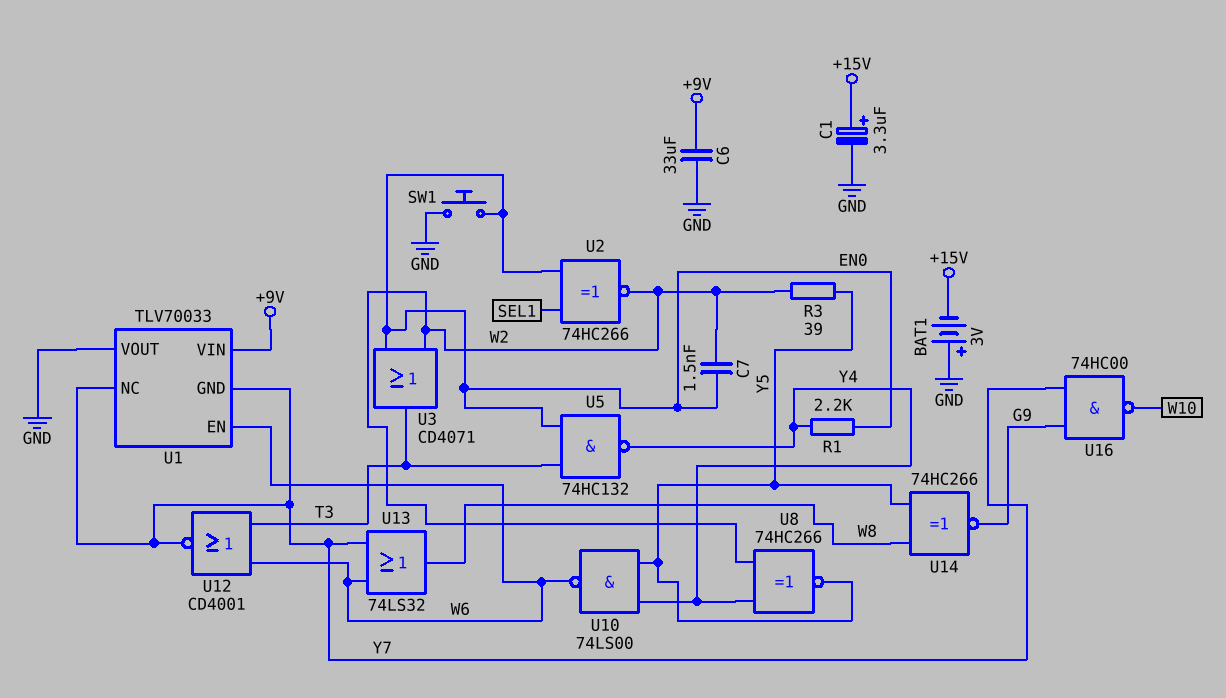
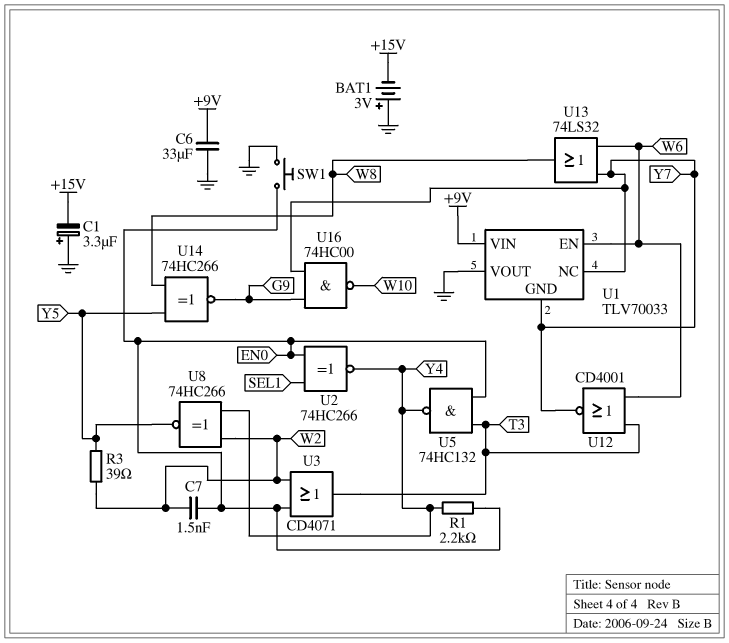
C1: 3.3uF (plus +15V, minus GND) -> 3.3uF (plus GND, minus +15V)
U2: XNOR 74HC266 (in EN0, in SEL1, out W2) -> XNOR 74HC266 (in EN0, in SEL1, out Y4)
U10: NAND 74LS00 (in Y4, in Y5, out W6) -> none

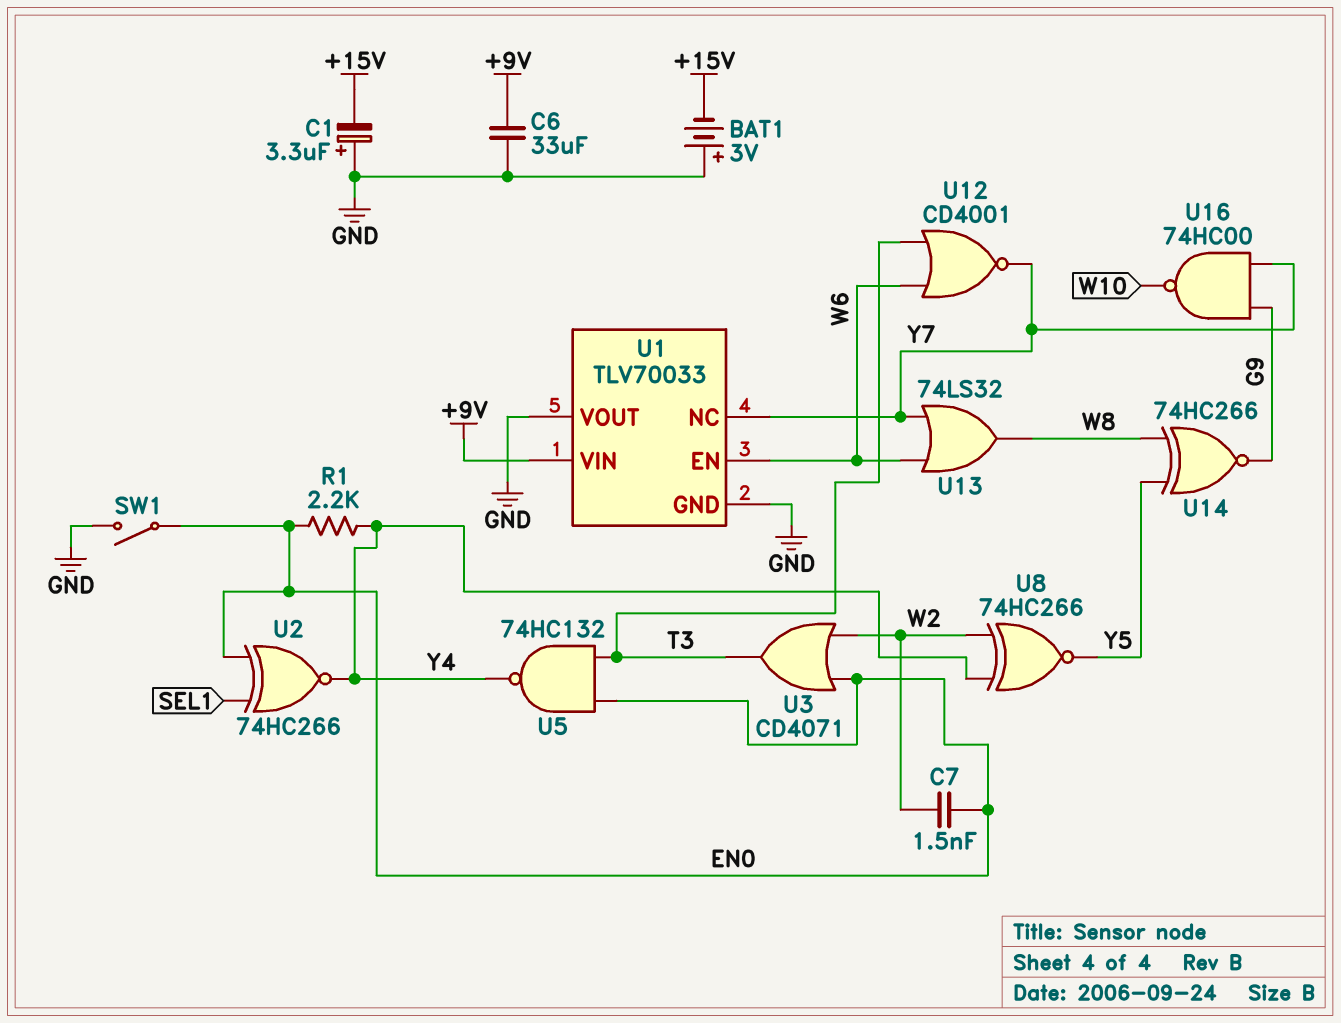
R3: 39 (W2, Y5) -> none
SW1: button (EN0, GND) -> switch (EN0, GND)
U1 pin GND: Y7 -> GND

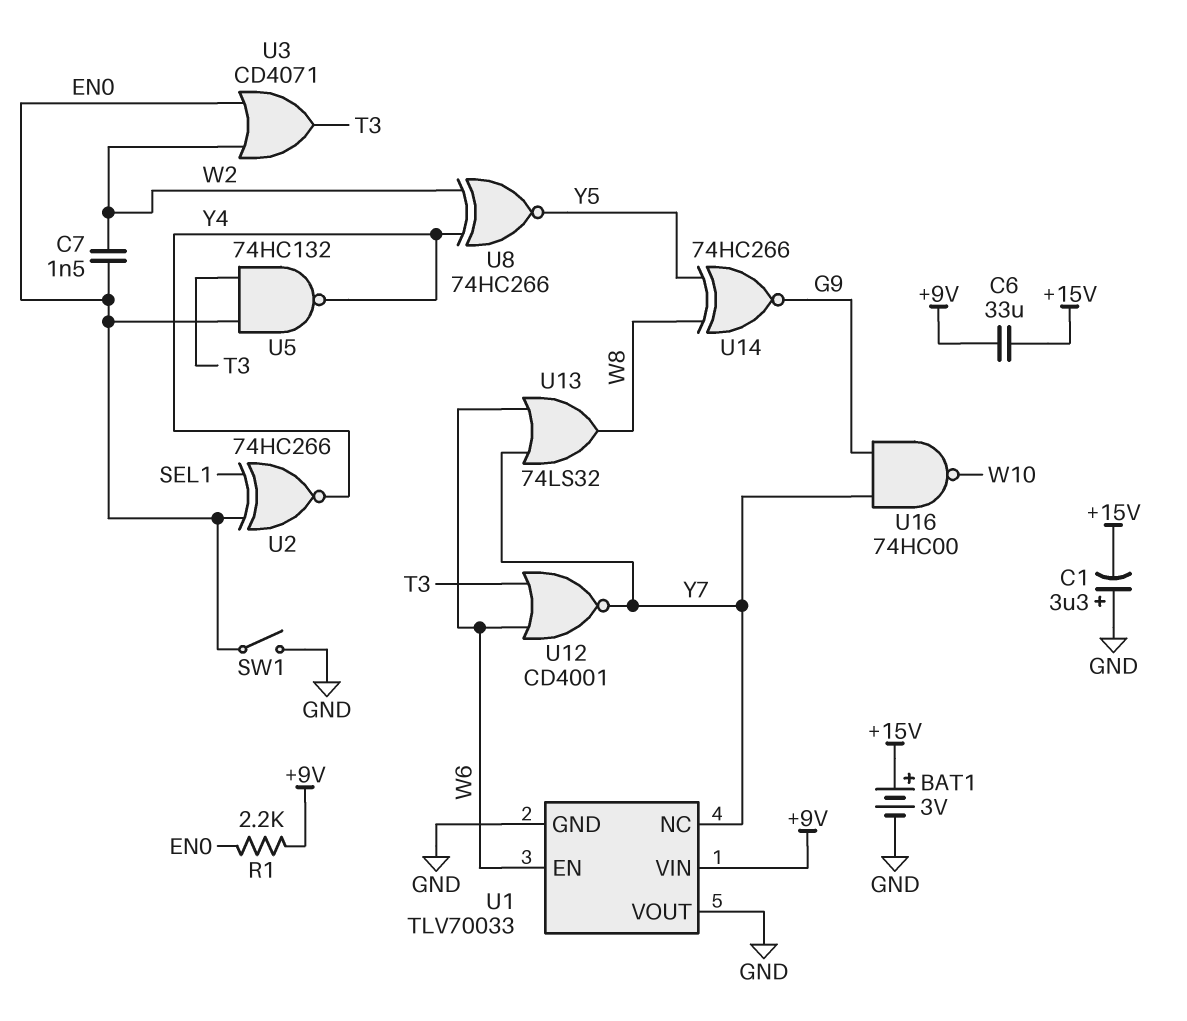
BAT1: 3V (plus GND, minus +15V) -> 3V (plus +15V, minus GND)
C6: 33uF (+9V, GND) -> 33uF (+9V, +15V)
R1: 2.2k (EN0, Y4) -> 2.2k (+9V, EN0)

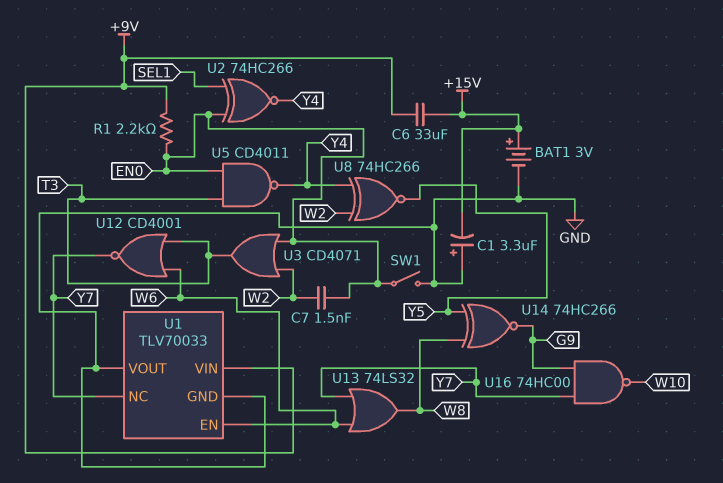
U5: NAND 74HC132 (in EN0, in T3, out Y4) -> NAND CD4011 (in EN0, in T3, out Y4)

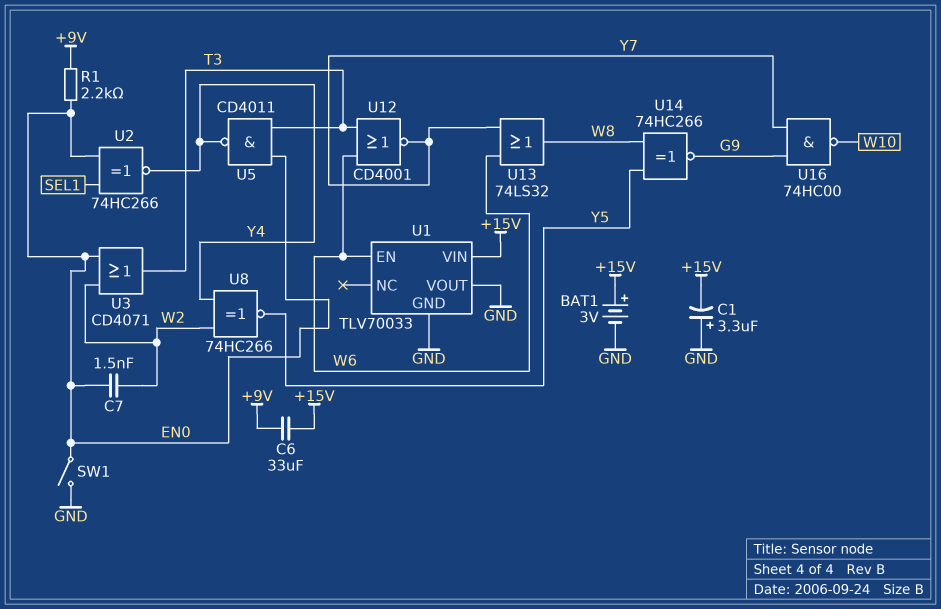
U1 pin NC: Y7 -> none
U1 pin VIN: +9V -> +15V

